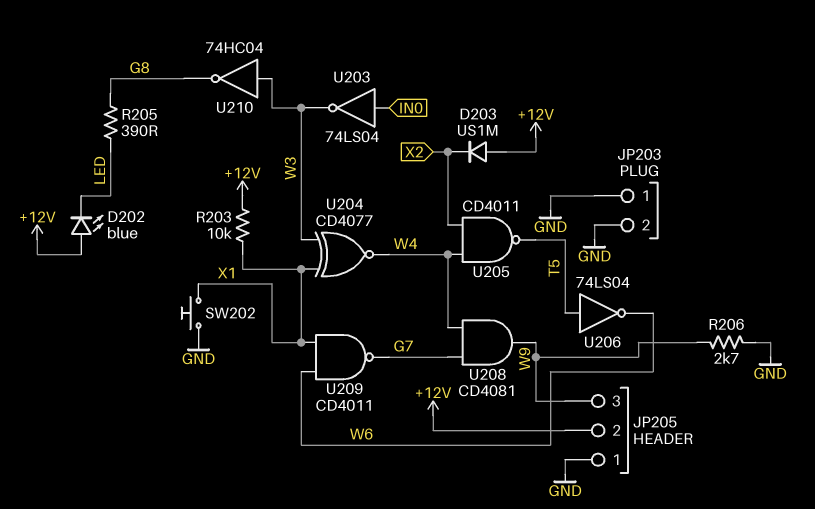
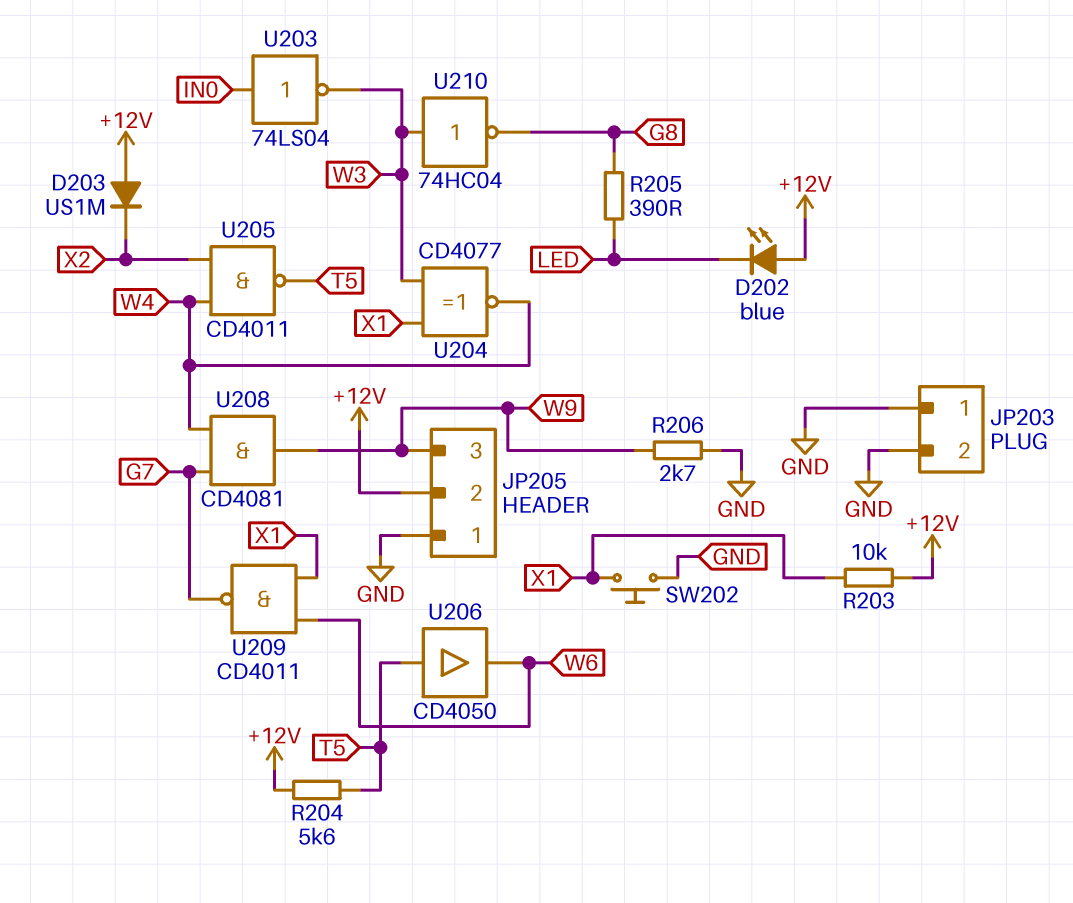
R204: none -> 5.6k (+12V, T5)
U206: NOT 74LS04 (in T5, out W6) -> buffer CD4050 (in T5, out W6)

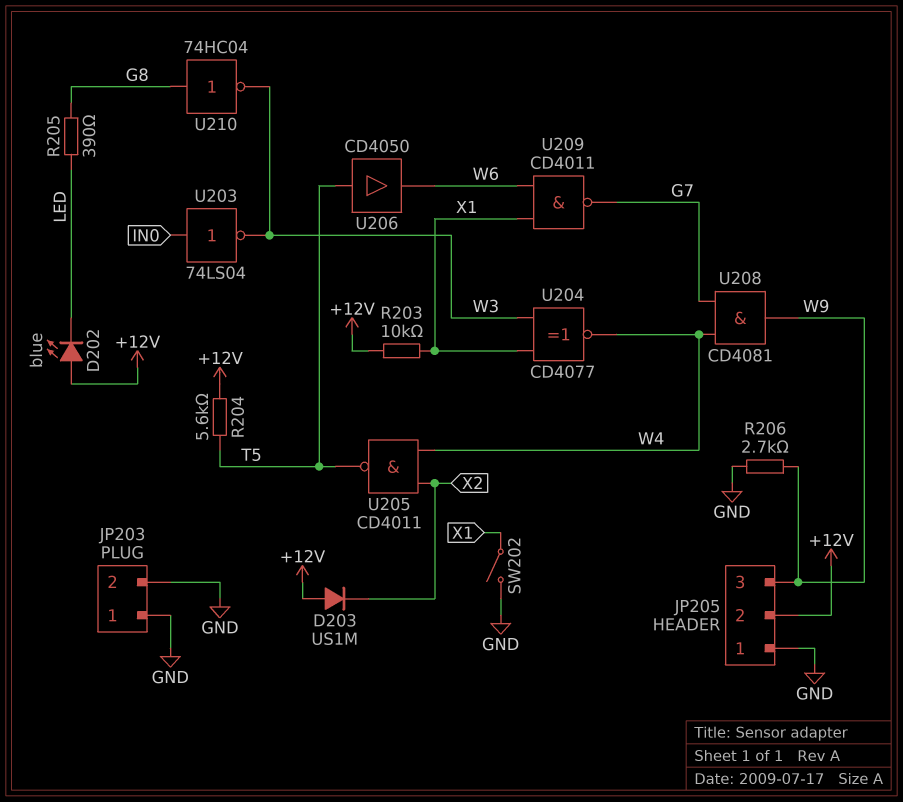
SW202: button (GND, X1) -> switch (GND, X1)
U210: NOT 74HC04 (in W3, out G8) -> NOT 74HC04 (in G8, out W3)

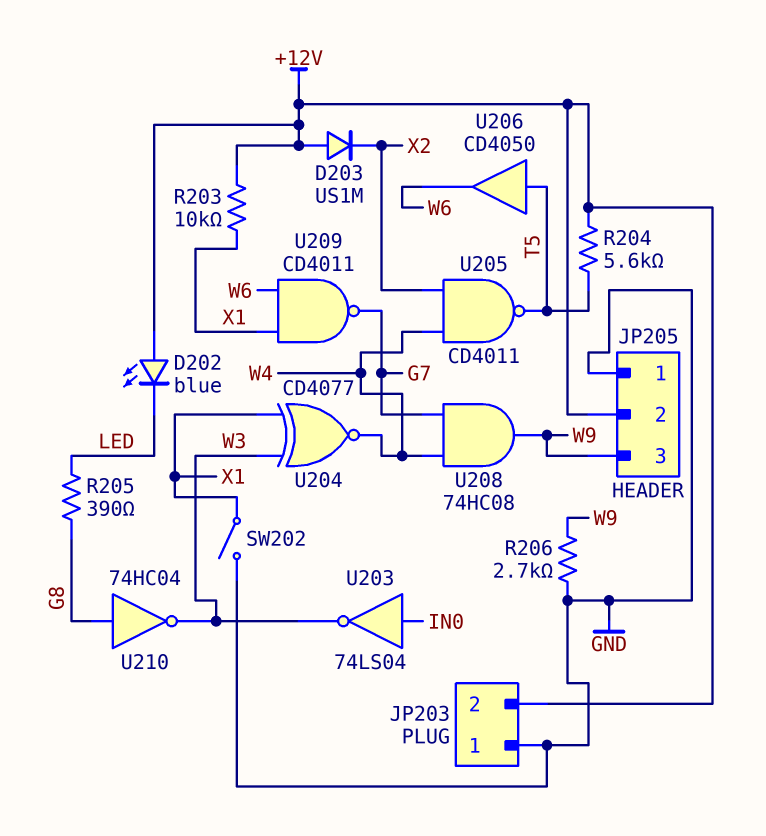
JP203 pin 2: GND -> +12V
U208: AND CD4081 (in G7, in W4, out W9) -> AND 74HC08 (in G7, in W4, out W9)

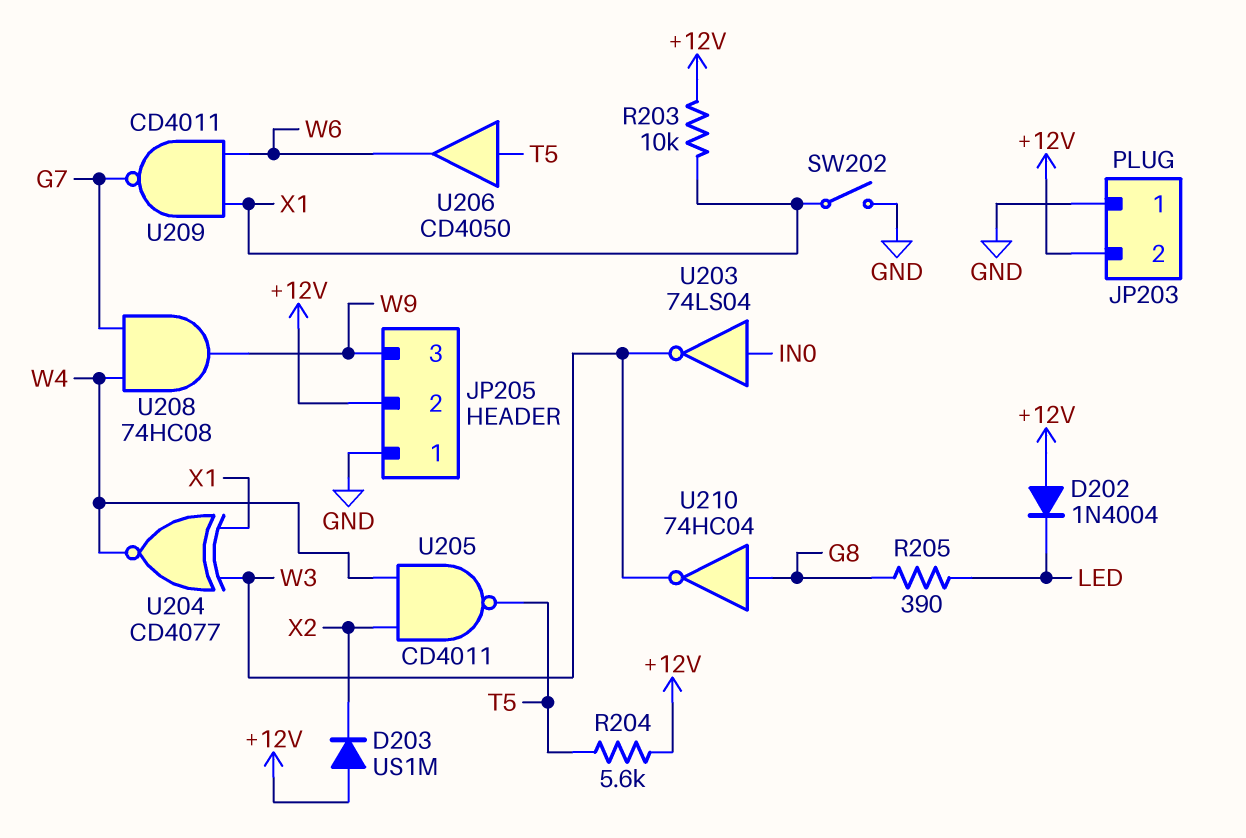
D202: LED blue (A +12V, K LED) -> diode 1N4004 (A +12V, K LED)
R206: 2.7k (GND, W9) -> none

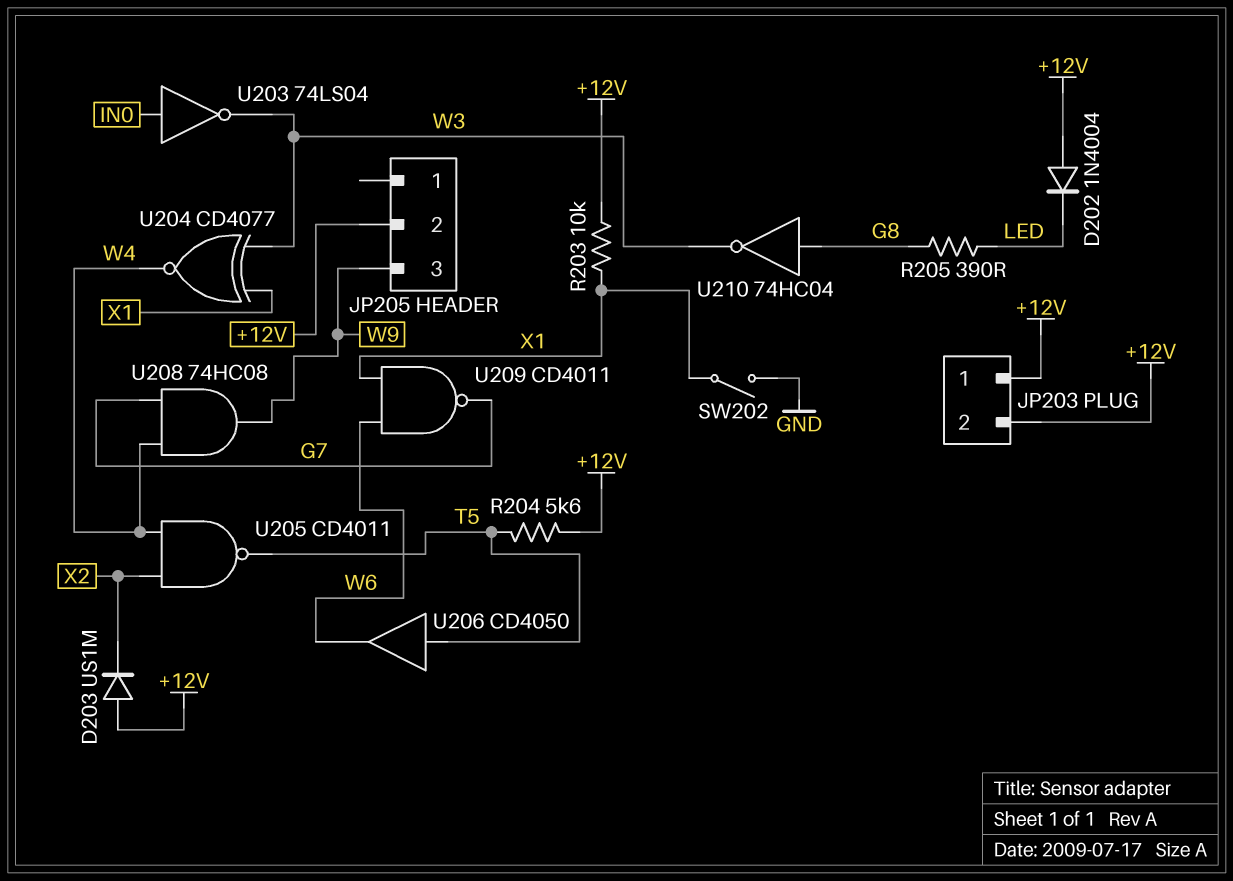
JP203 pin 1: GND -> +12V
JP205 pin 1: GND -> none

